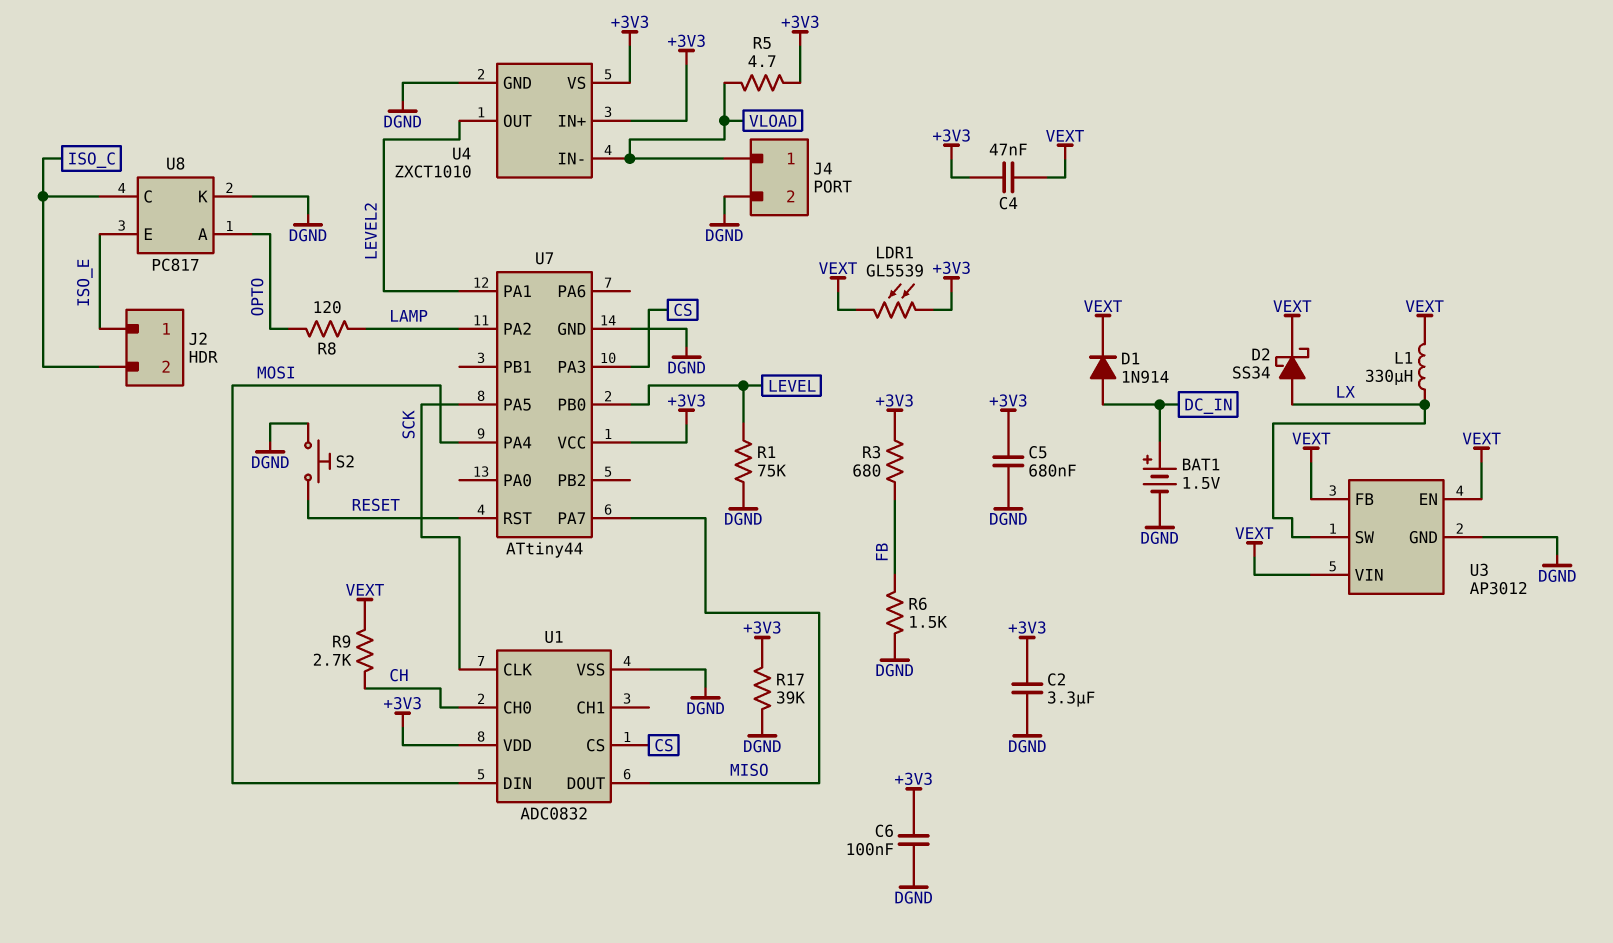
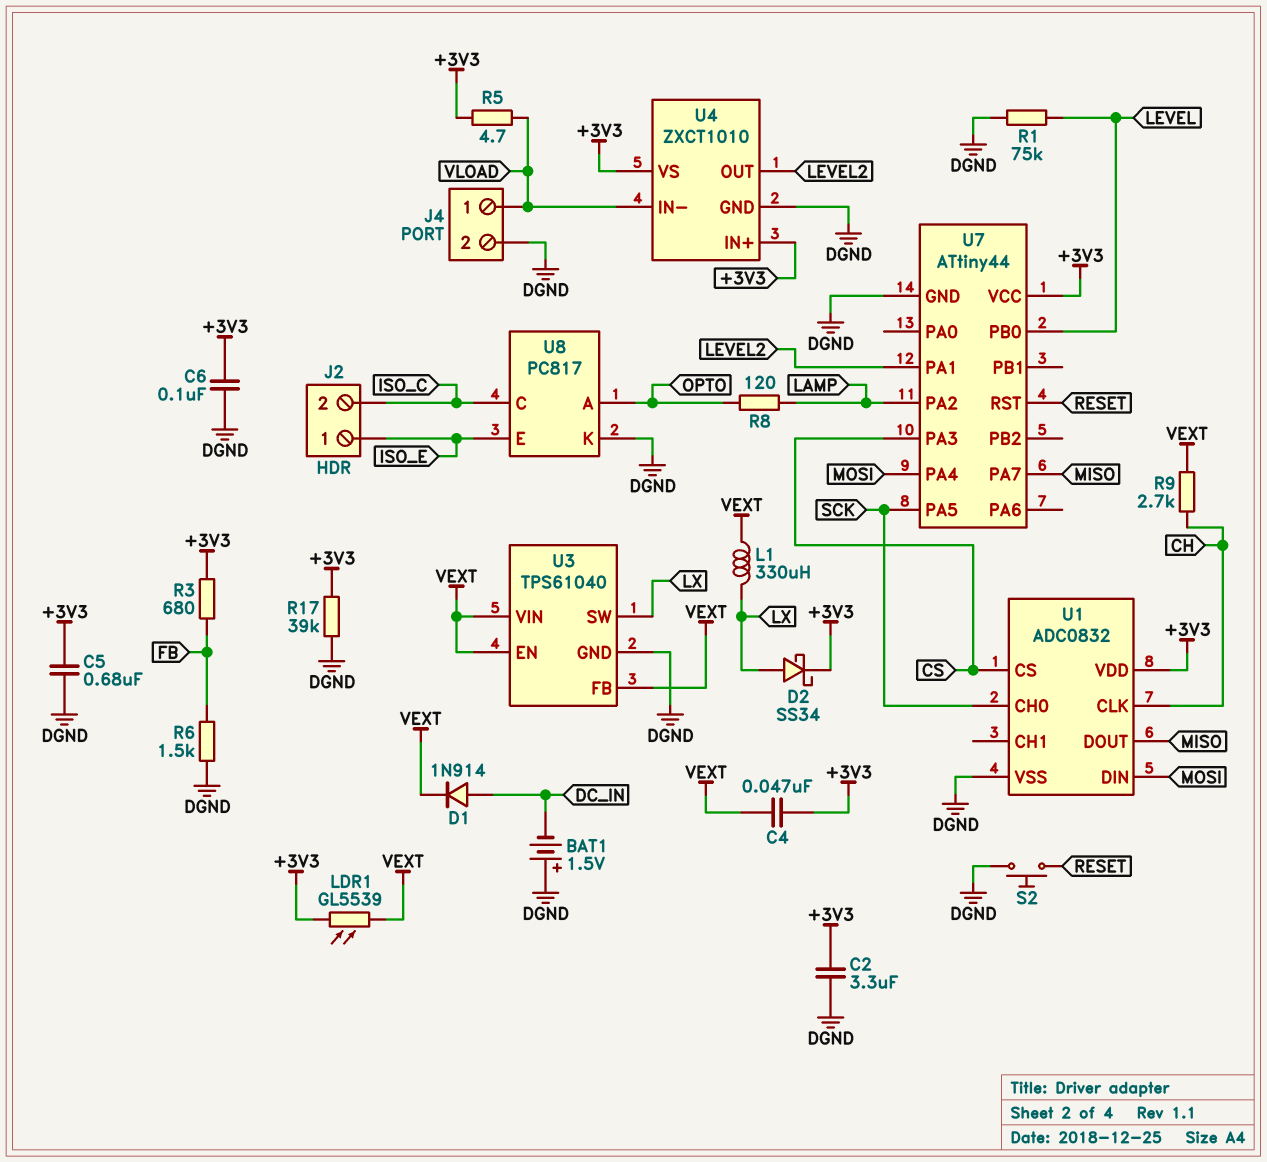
BAT1: 1.5V (plus DC_IN, minus DGND) -> 1.5V (plus DGND, minus DC_IN)
D2: schottky SS34 (A LX, K VEXT) -> schottky SS34 (A LX, K +3V3)
U1 pin CH0: CH -> SCK
U1 pin CLK: SCK -> CH
U3: AP3012 -> TPS61040

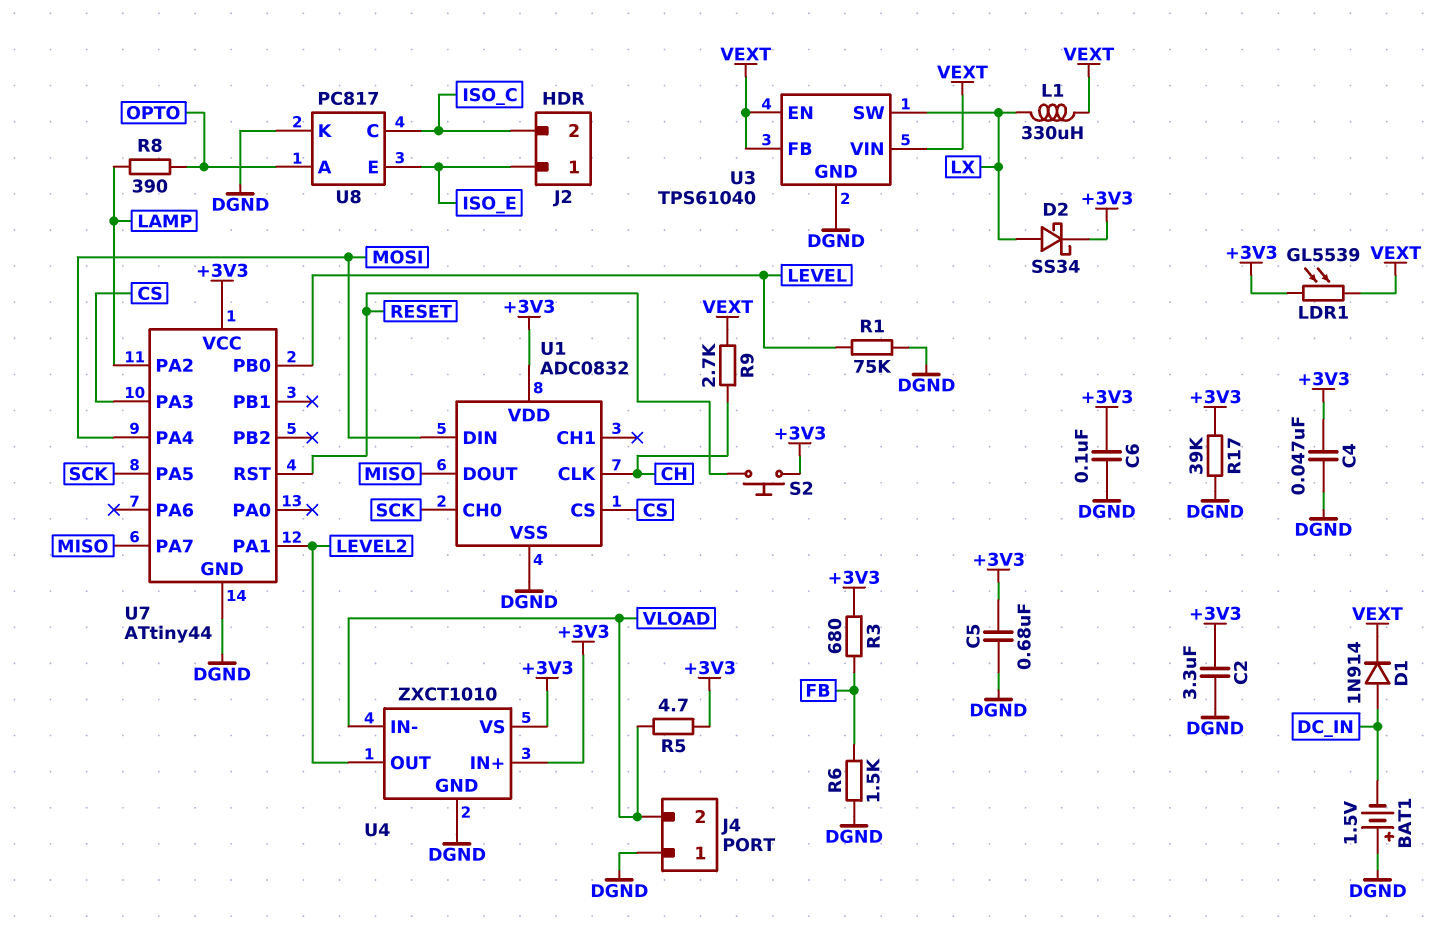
C4: 47nF (+3V3, VEXT) -> 47nF (+3V3, DGND)
J4 pin 1: VLOAD -> DGND
J4 pin 2: DGND -> VLOAD
R8: 120 (LAMP, OPTO) -> 390 (LAMP, OPTO)
S2: button (DGND, RESET) -> button (+3V3, RESET)

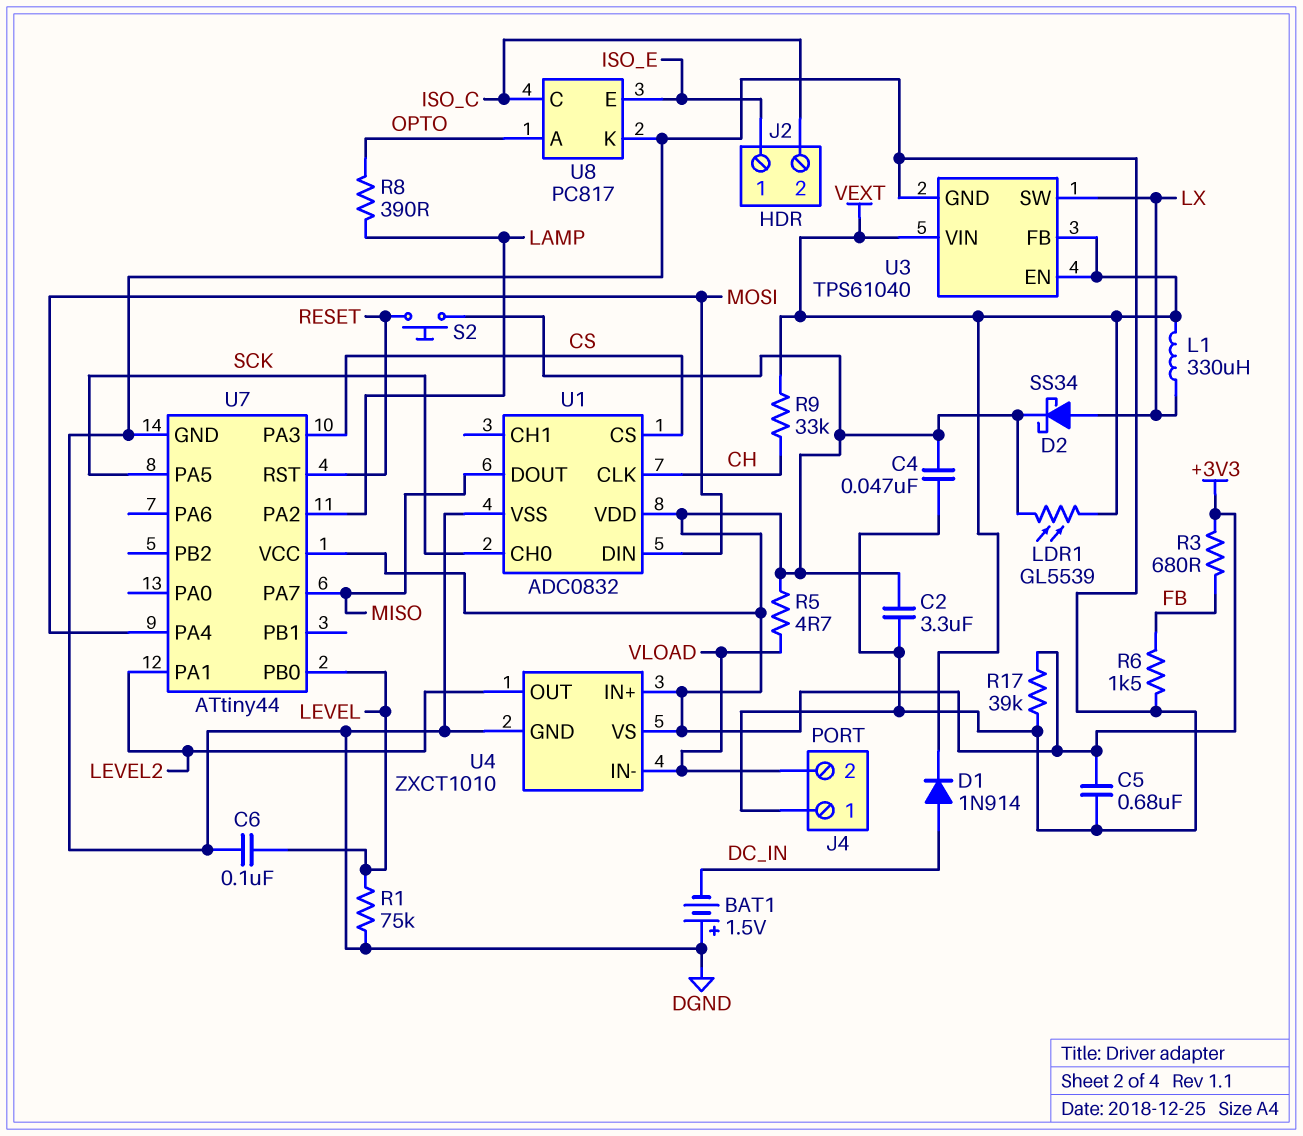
C6: 100nF (+3V3, DGND) -> 100nF (DGND, LEVEL)
R9: 2.7k (CH, VEXT) -> 33k (CH, VEXT)

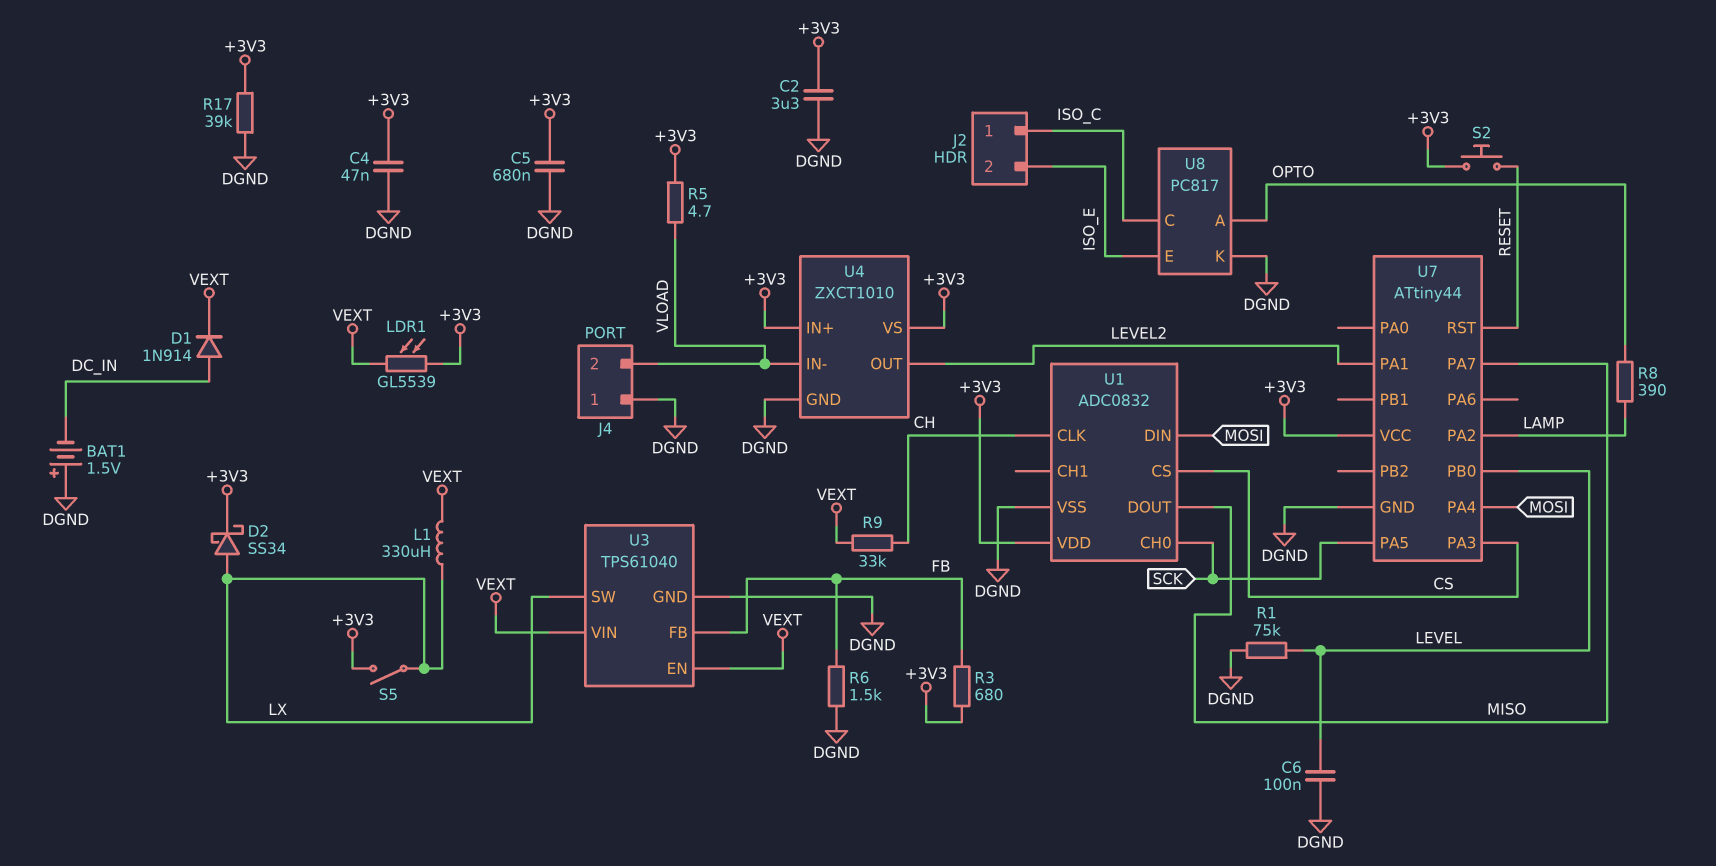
J2 pin 1: ISO_E -> ISO_C
J2 pin 2: ISO_C -> ISO_E
S5: none -> switch (+3V3, LX)
U3 pin FB: VEXT -> FB

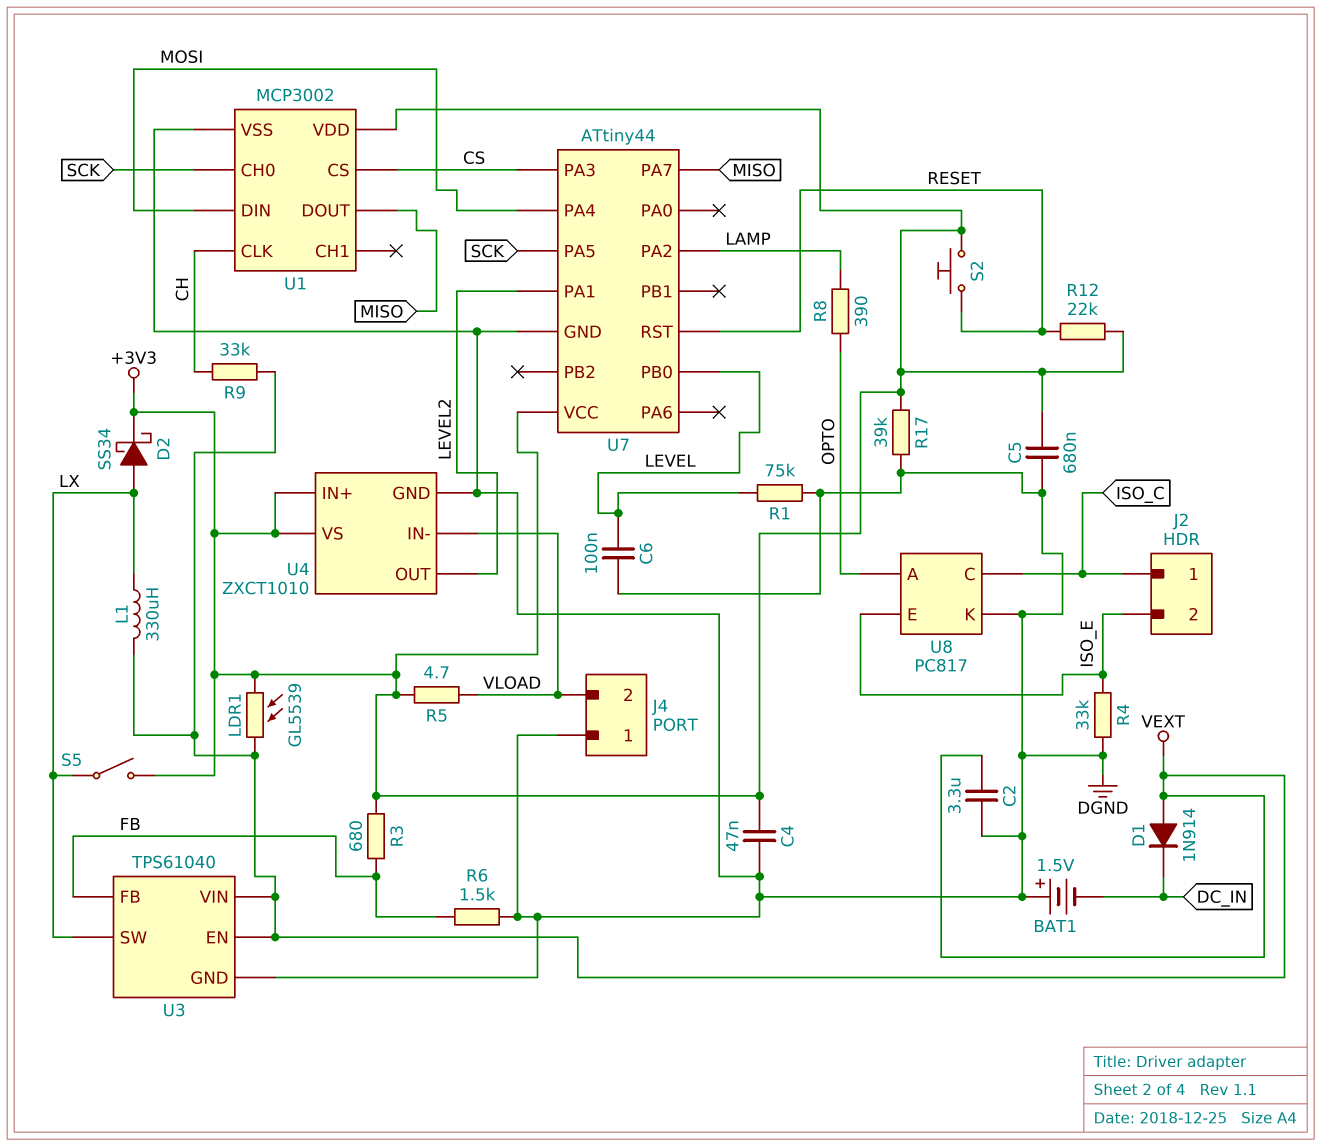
C2: 3.3uF (+3V3, DGND) -> 3.3uF (DGND, VEXT)
D1: diode 1N914 (A DC_IN, K VEXT) -> diode 1N914 (A VEXT, K DC_IN)
R4: none -> 33k (DGND, ISO_E)
R12: none -> 22k (+3V3, RESET)
U1: ADC0832 -> MCP3002

